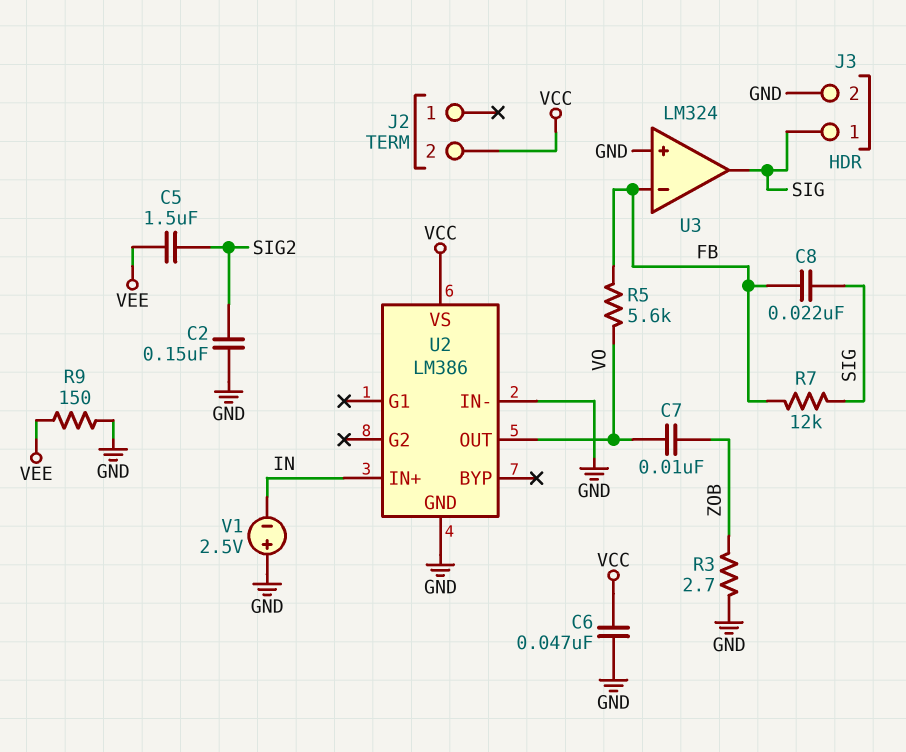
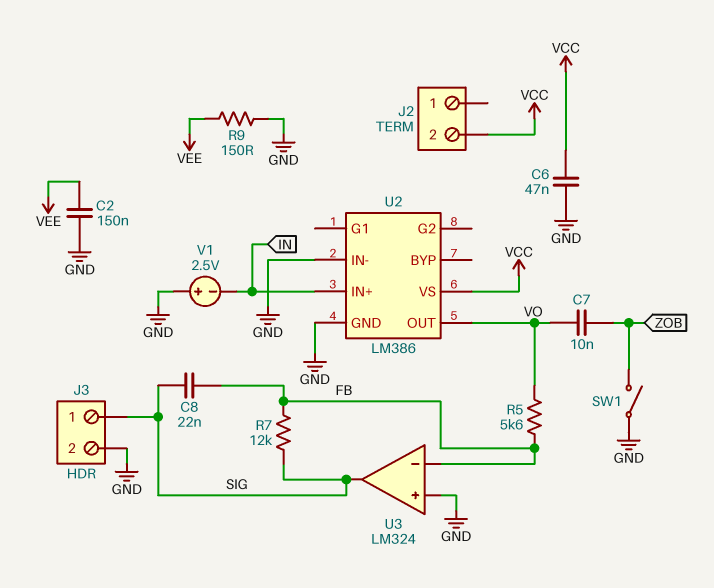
C2: 150nF (GND, SIG2) -> 150nF (GND, VEE)
C5: 1.5uF (SIG2, VEE) -> none
R3: 2.7 (GND, ZOB) -> none
SW1: none -> switch (GND, ZOB)

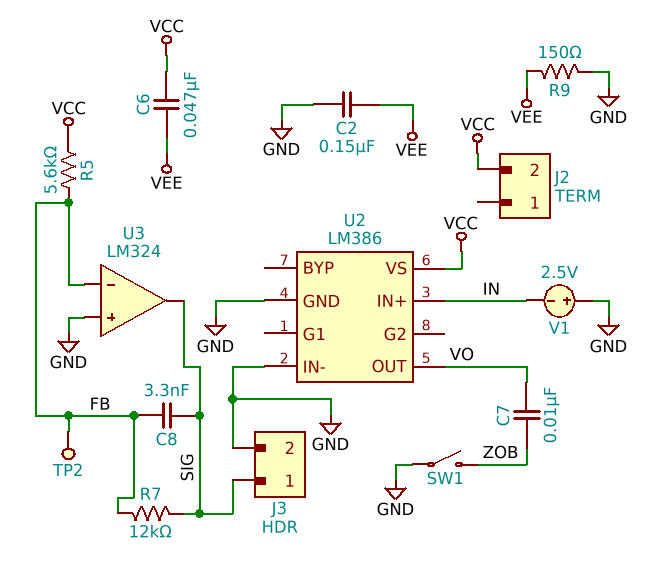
C6: 47nF (GND, VCC) -> 47nF (VCC, VEE)
C8: 22nF (FB, SIG) -> 3.3nF (FB, SIG)
R5: 5.6k (FB, VO) -> 5.6k (FB, VCC)
TP2: none -> test point (FB)

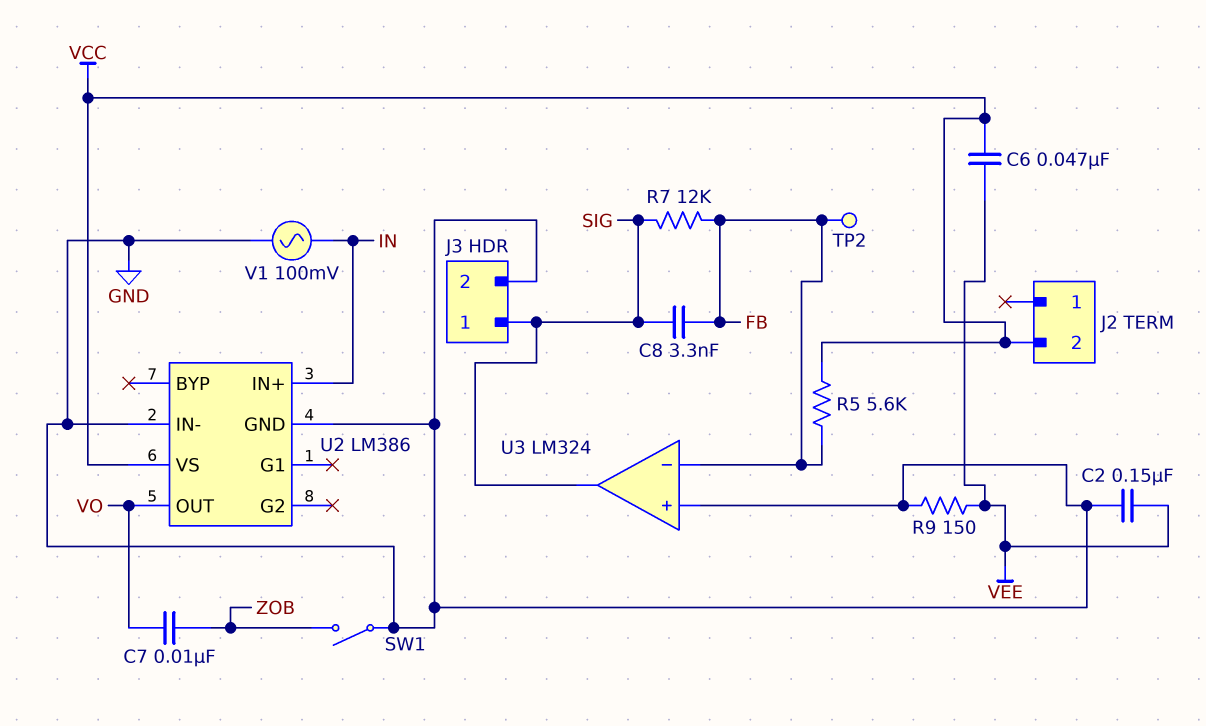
V1: 2.5V (plus GND, minus IN) -> AC 100mV (GND, IN)

